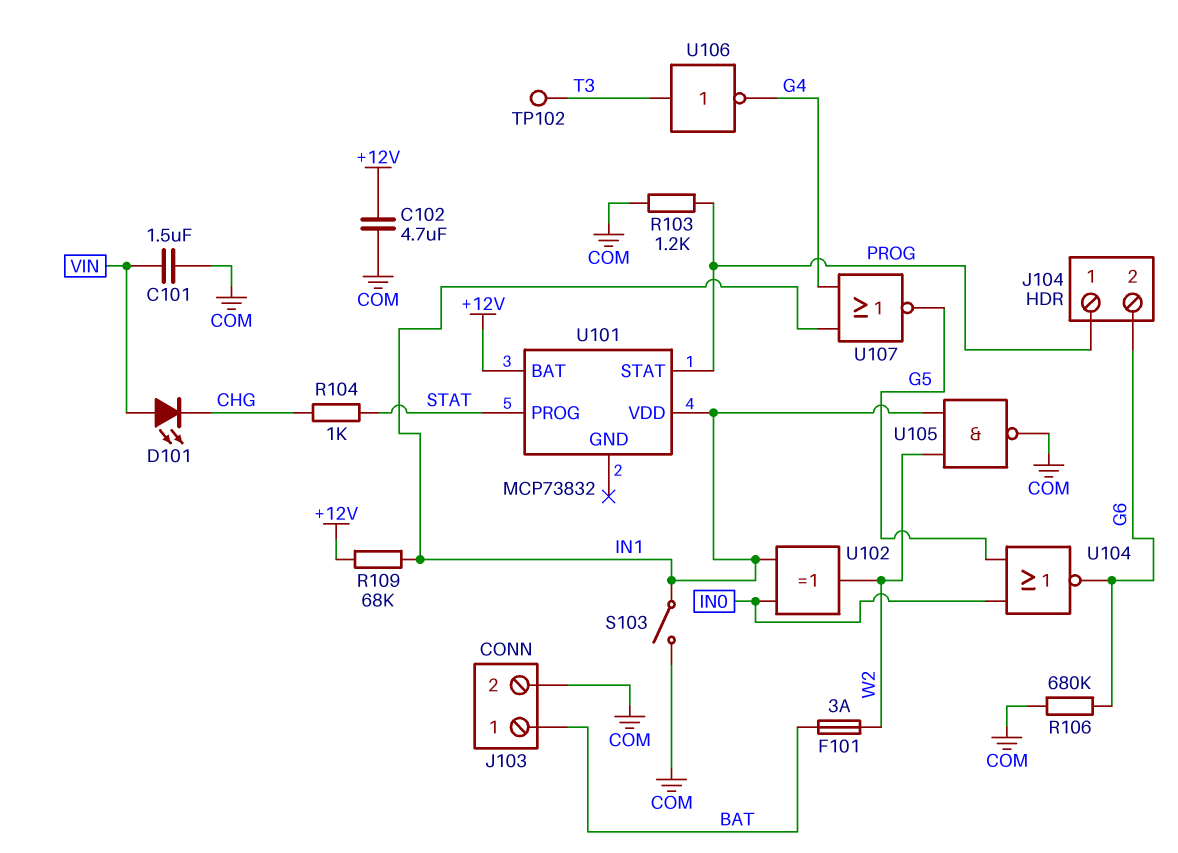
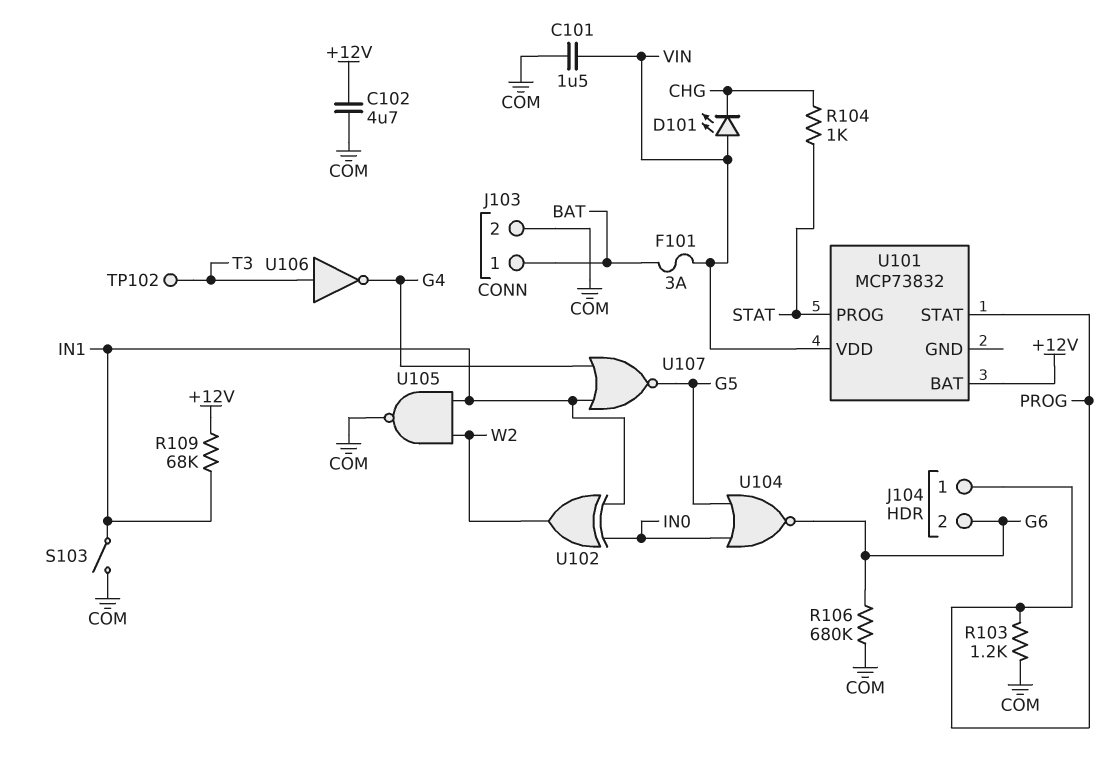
F101: 3A (BAT, W2) -> 3A (BAT, VIN)
U101 pin VDD: IN1 -> VIN

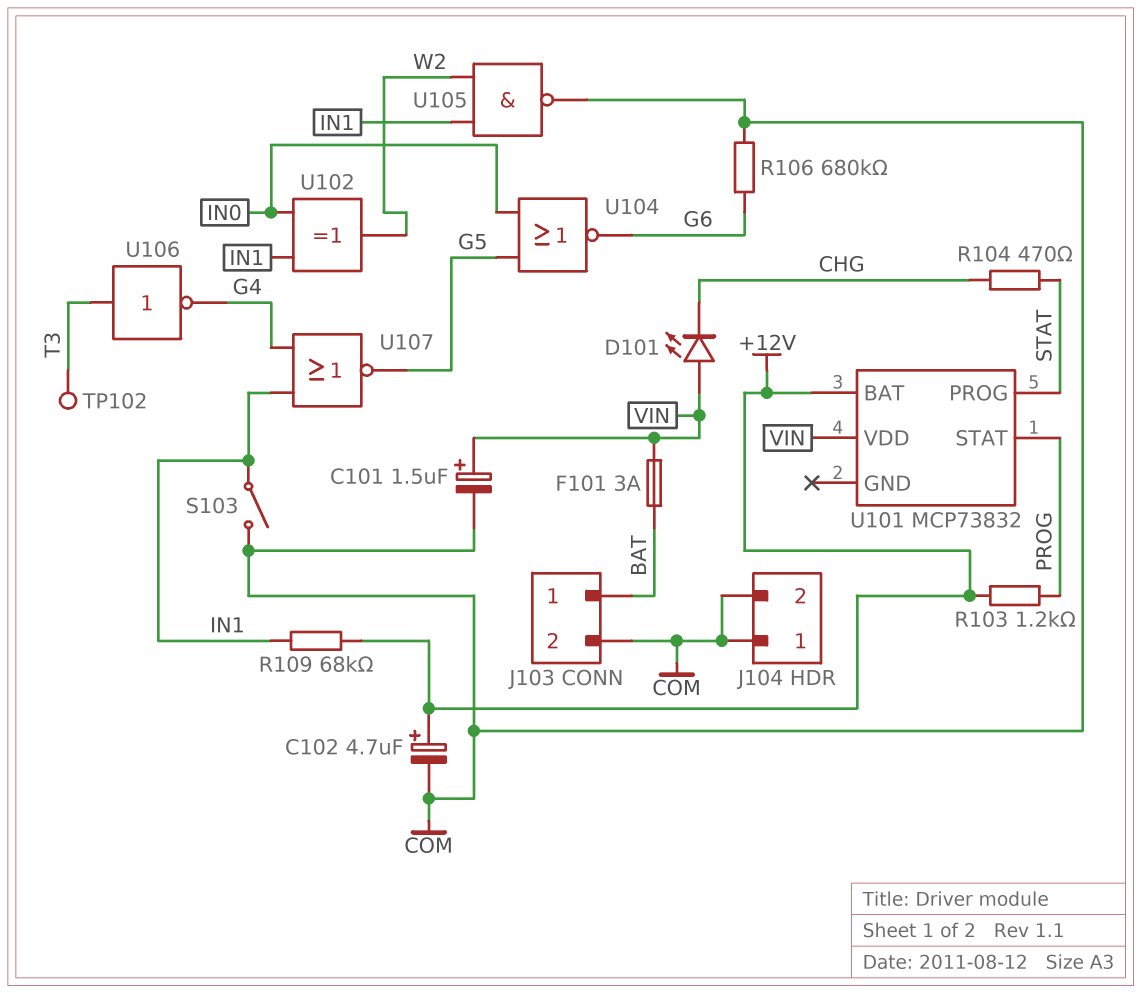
C101: 1.5uF (COM, VIN) -> 1.5uF (plus VIN, minus COM)
C102: 4.7uF (+12V, COM) -> 4.7uF (plus +12V, minus COM)
J104 pin 1: PROG -> COM
J104 pin 2: G6 -> COM
R103: 1.2k (COM, PROG) -> 1.2k (+12V, PROG)
R104: 1k (CHG, STAT) -> 470 (CHG, STAT)

